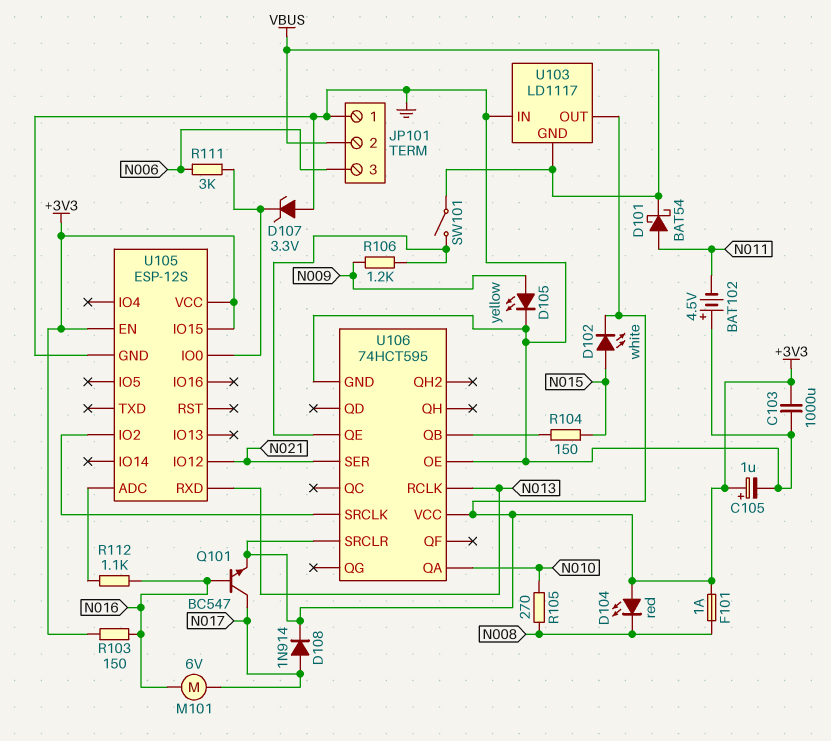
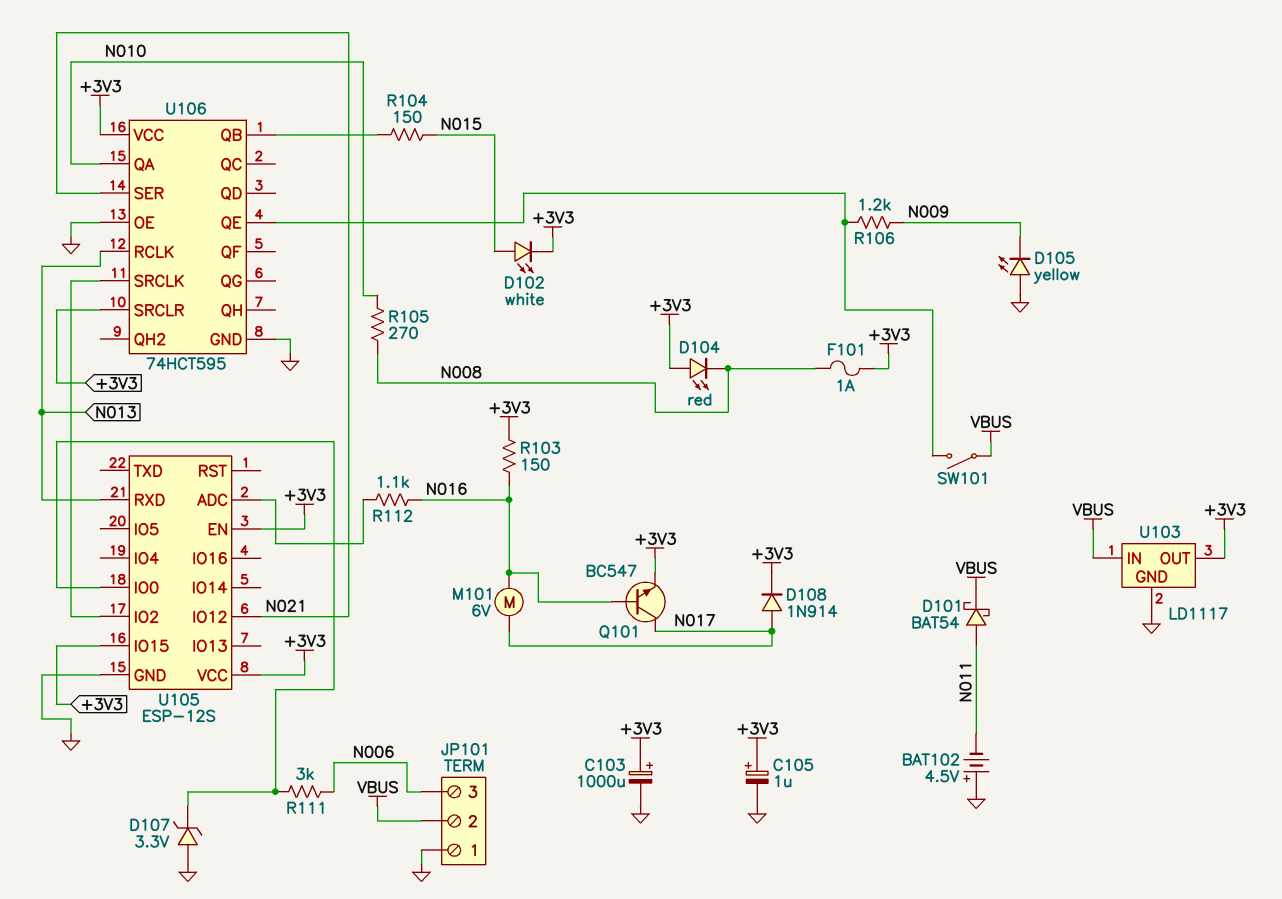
C103: 1000uF (+3V3, GND) -> 1000uF (plus +3V3, minus GND)
D105: LED yellow (A N009, K GND) -> LED yellow (A GND, K N009)
U103 pin GND: VBUS -> GND
U103 pin IN: GND -> VBUS

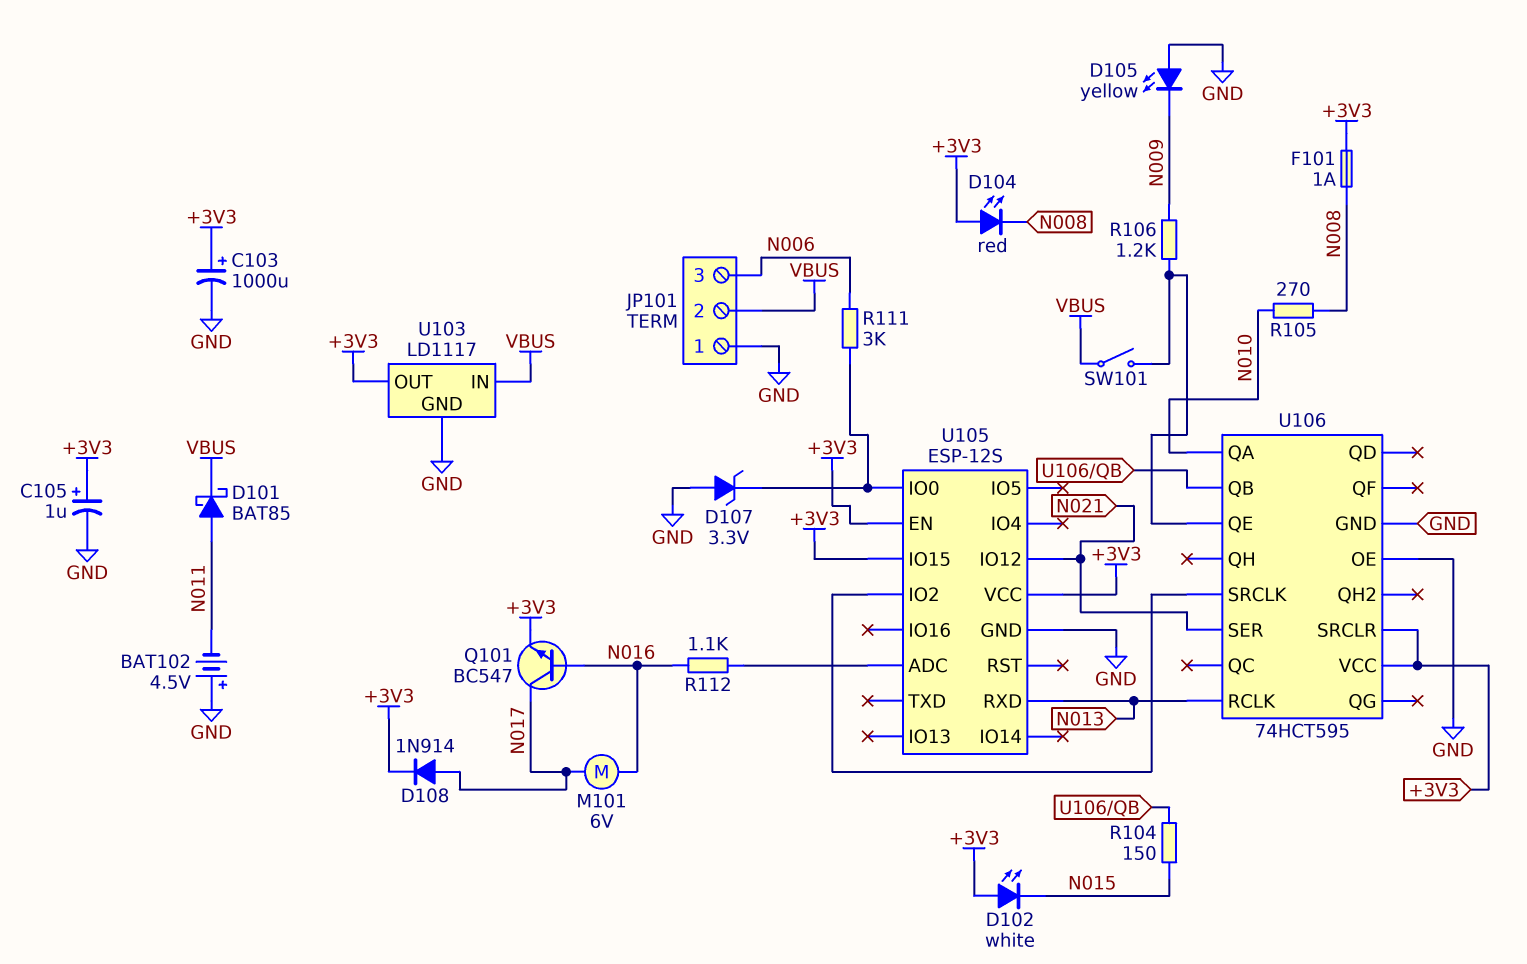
D101: schottky BAT54 (A N011, K VBUS) -> schottky BAT85 (A N011, K VBUS)
D102: LED white (A N015, K +3V3) -> LED white (A +3V3, K N015)
R103: 150 (+3V3, N016) -> none

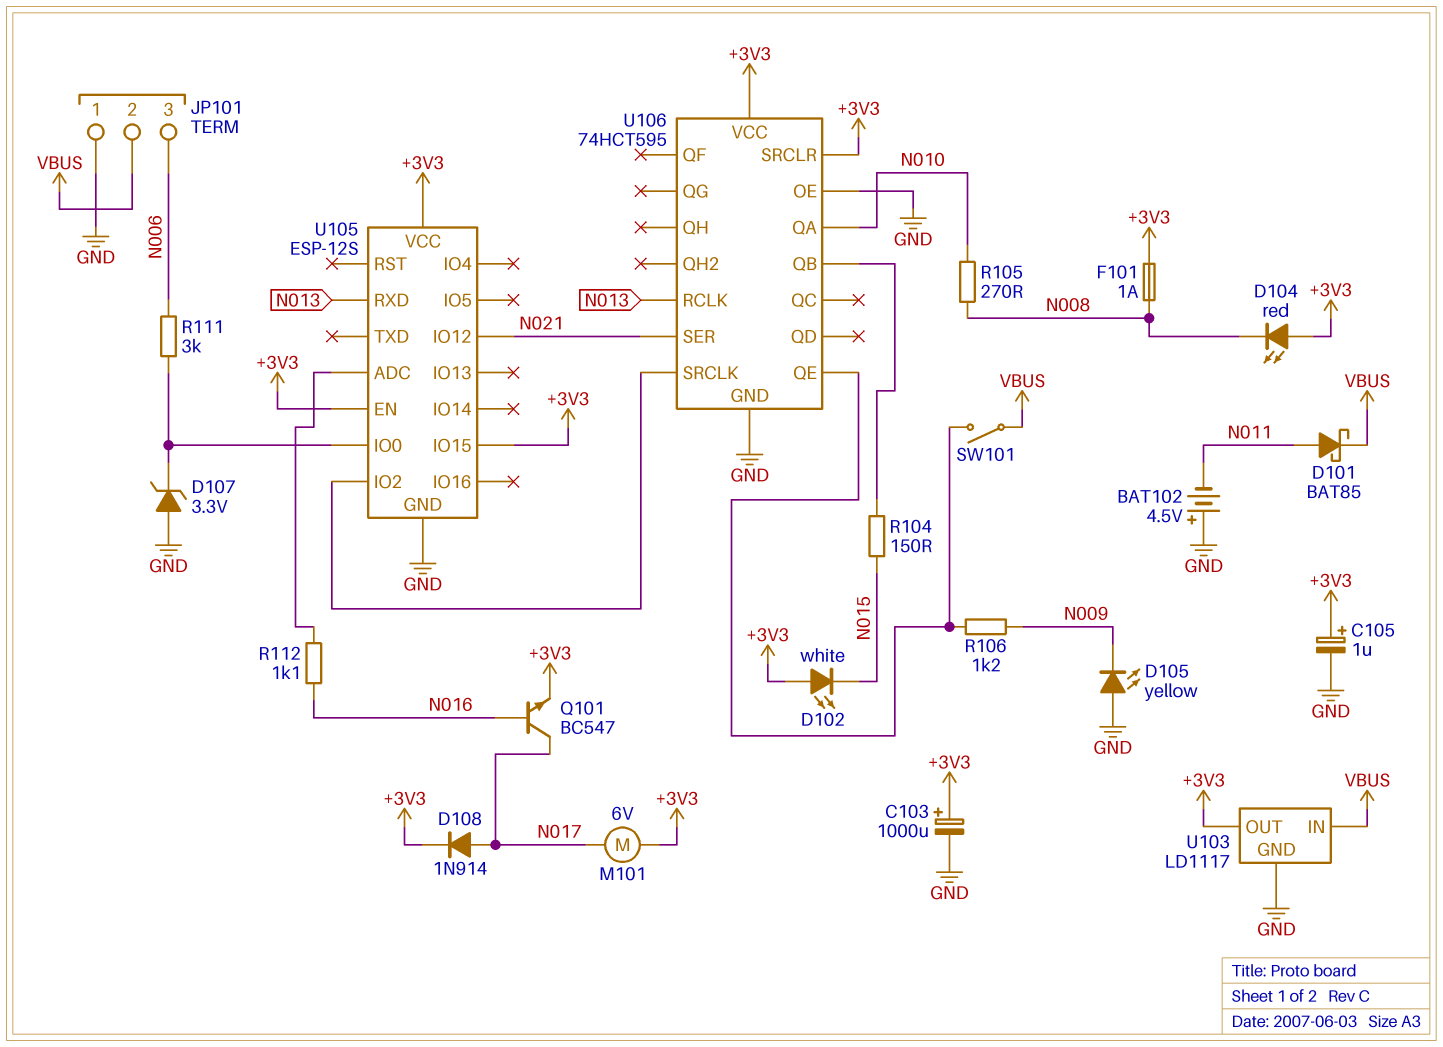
M101: motor 6V (N016, N017) -> motor 6V (+3V3, N017)

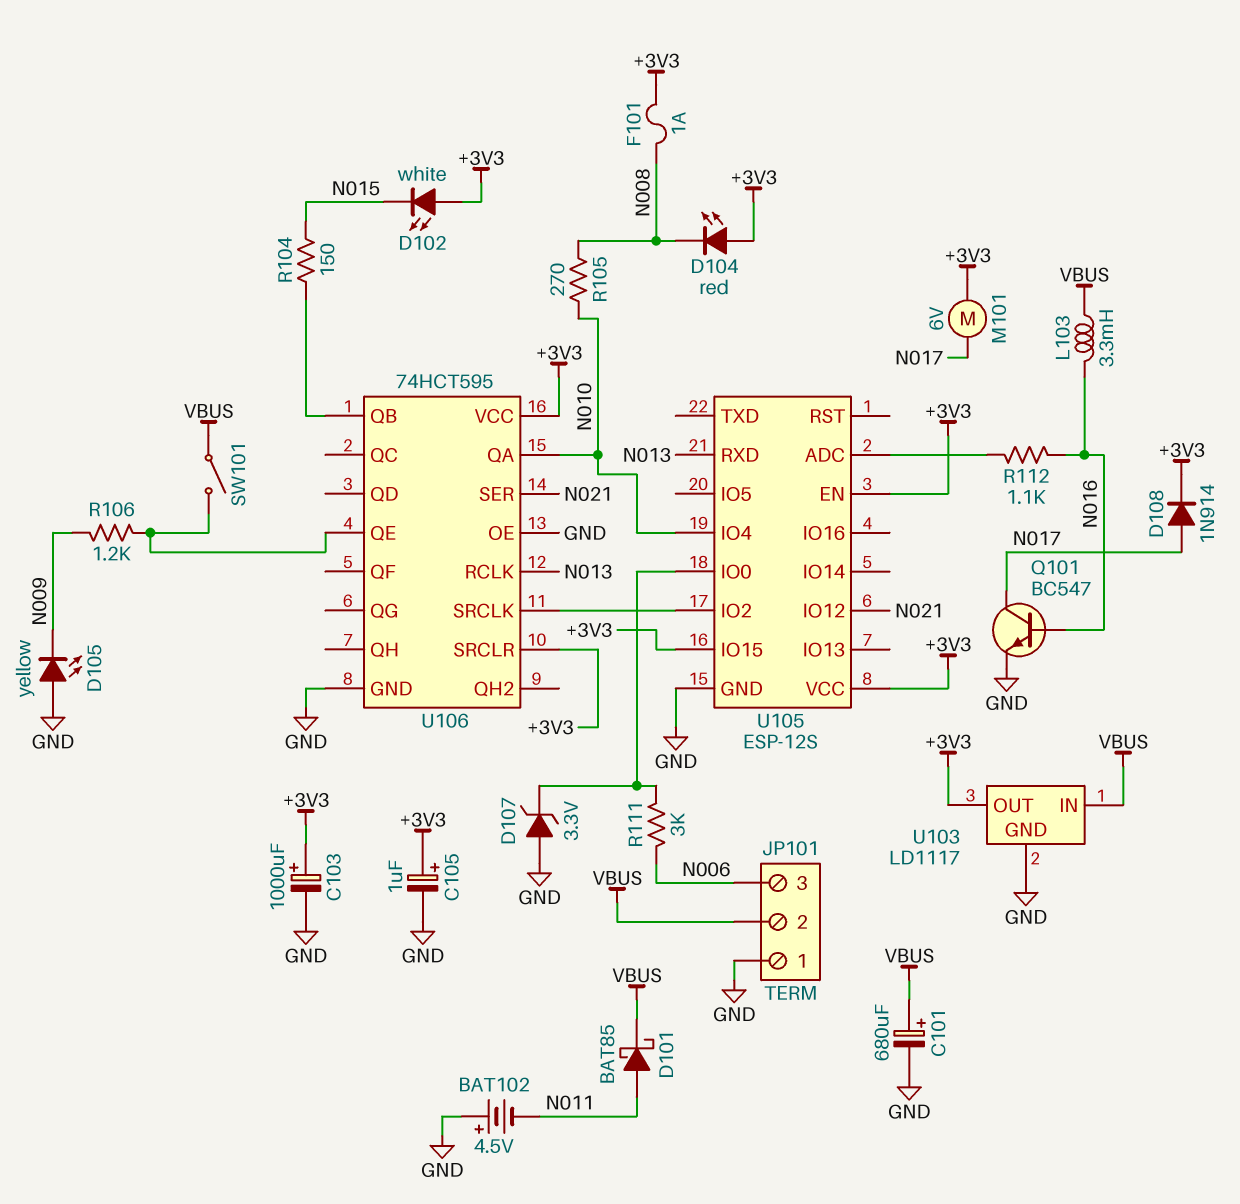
C101: none -> 680uF (plus VBUS, minus GND)
L103: none -> 3.3mH (N016, VBUS)
Q101: NPN BC547 (B N016, C N017, E +3V3) -> NPN BC547 (B N016, C N017, E GND)
U105 pin IO4: none -> N010

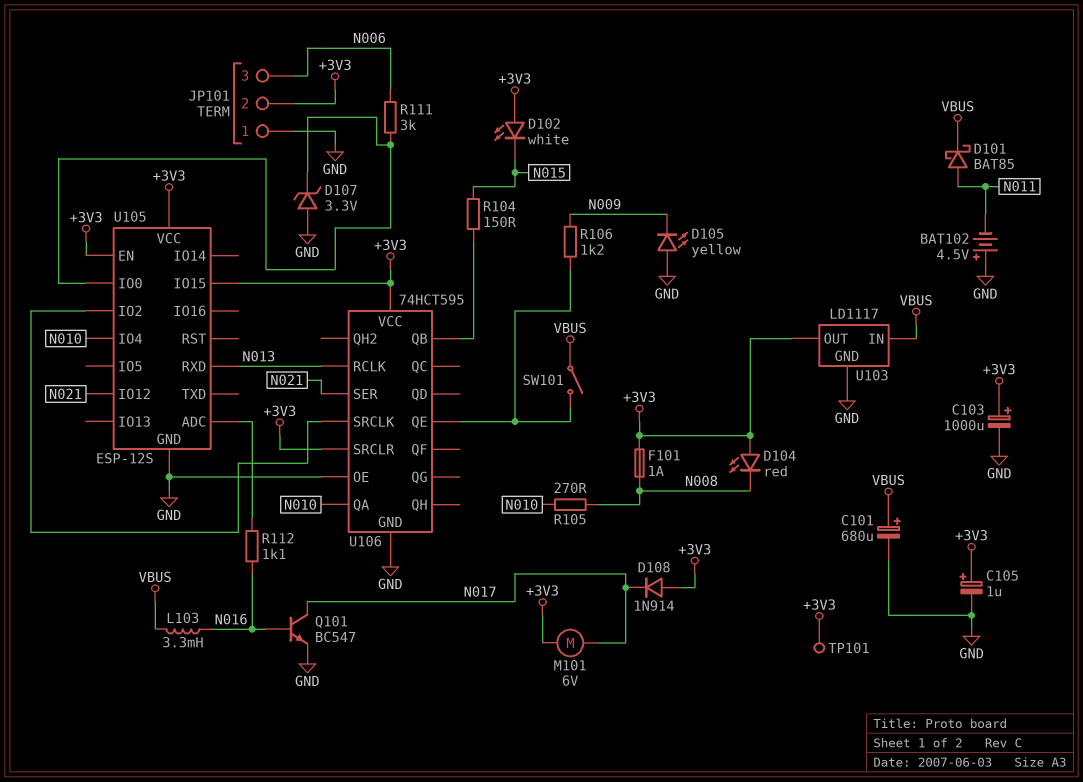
D108: diode 1N914 (A N017, K +3V3) -> diode 1N914 (A +3V3, K N017)
JP101 pin 2: VBUS -> +3V3
TP101: none -> test point (+3V3)

